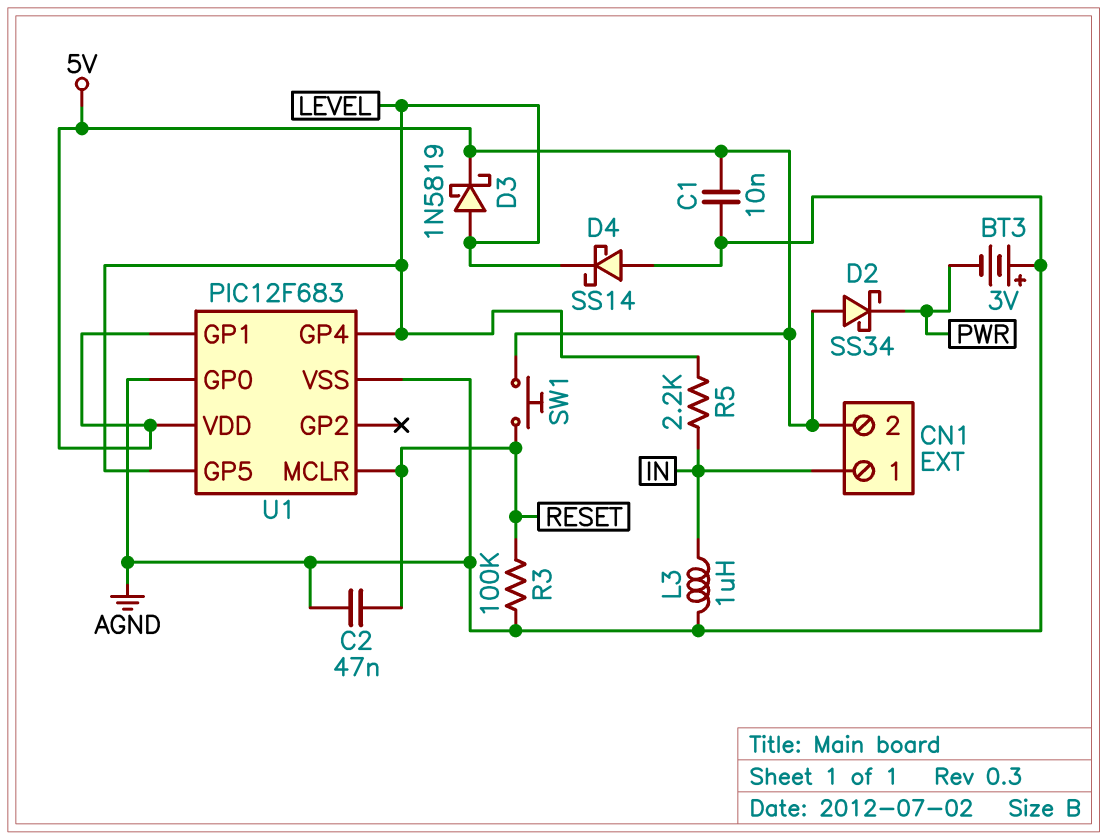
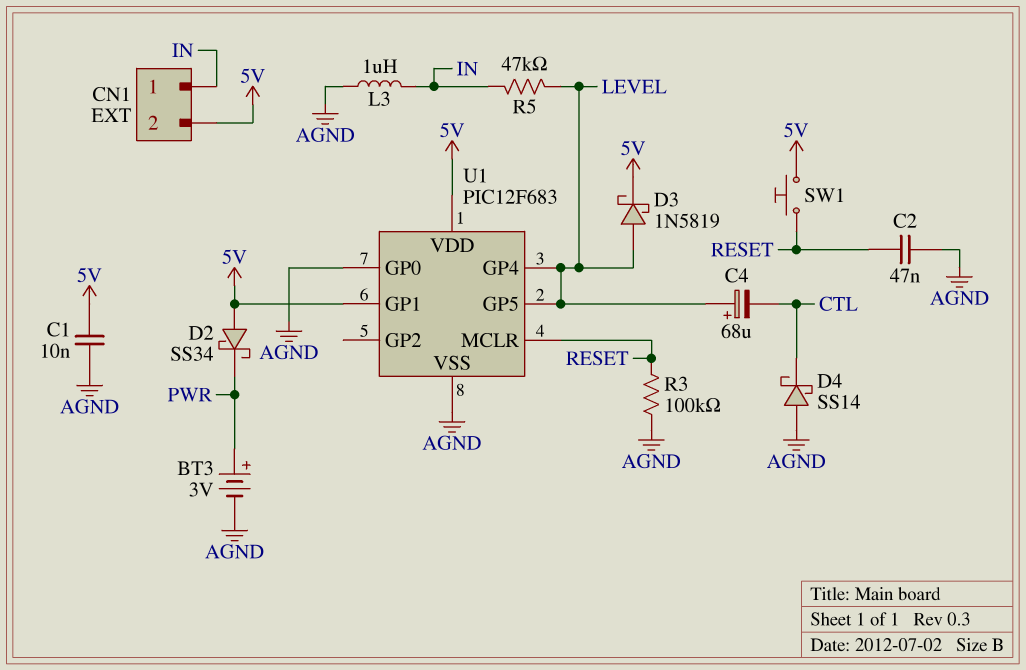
BT3: 3V (plus AGND, minus PWR) -> 3V (plus PWR, minus AGND)
C4: none -> 68uF (plus LEVEL, minus CTL)
D4: schottky SS14 (A AGND, K LEVEL) -> schottky SS14 (A AGND, K CTL)
R5: 2.2k (IN, LEVEL) -> 47k (IN, LEVEL)

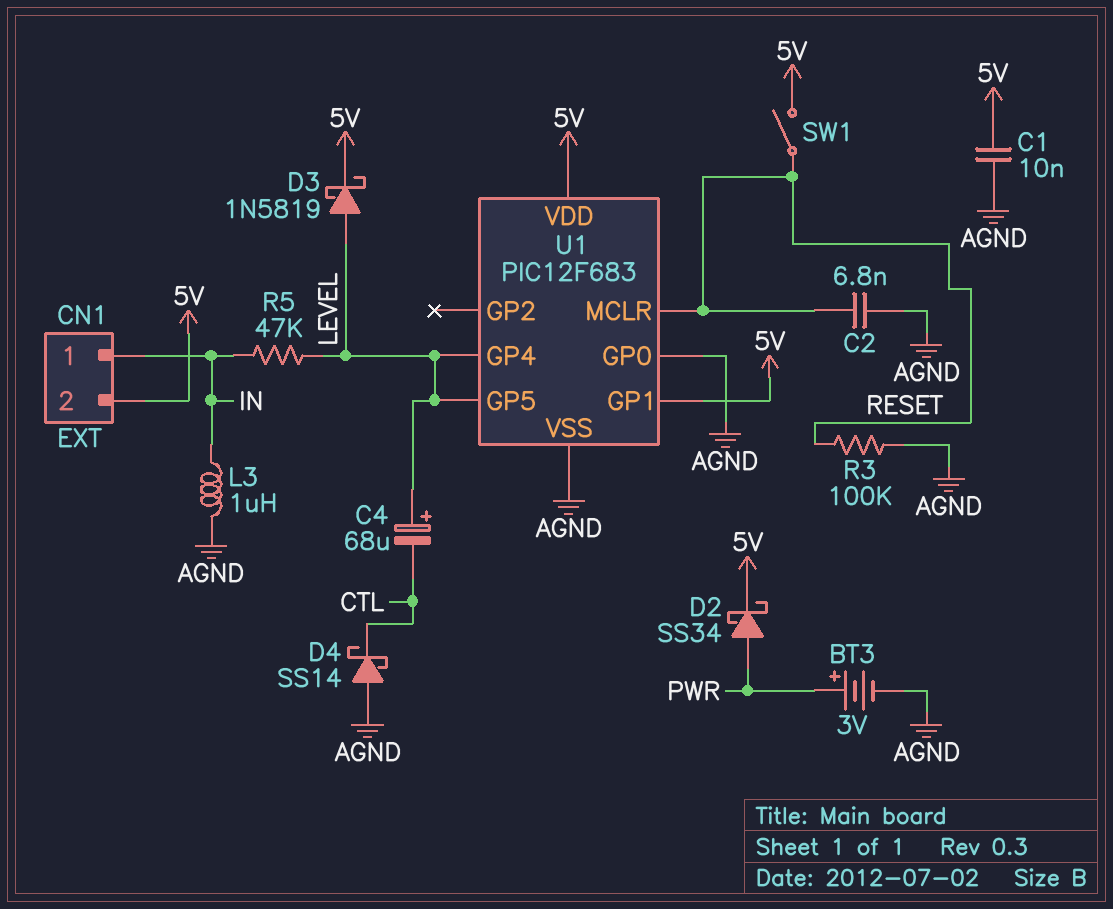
C2: 47nF (AGND, RESET) -> 6.8nF (AGND, RESET)
D2: schottky SS34 (A 5V, K PWR) -> schottky SS34 (A PWR, K 5V)
SW1: button (5V, RESET) -> switch (5V, RESET)

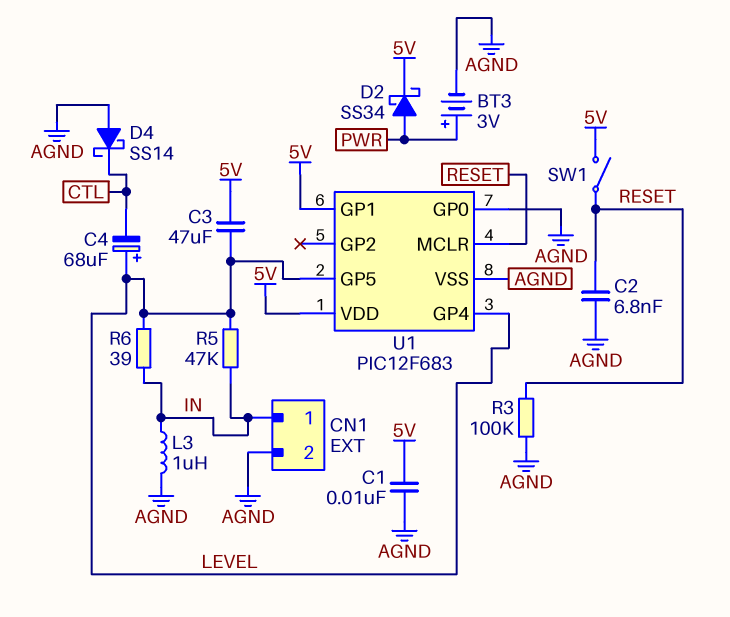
C3: none -> 47uF (5V, LEVEL)
CN1 pin 2: 5V -> AGND
D3: schottky 1N5819 (A LEVEL, K 5V) -> none
R6: none -> 39 (IN, LEVEL)

